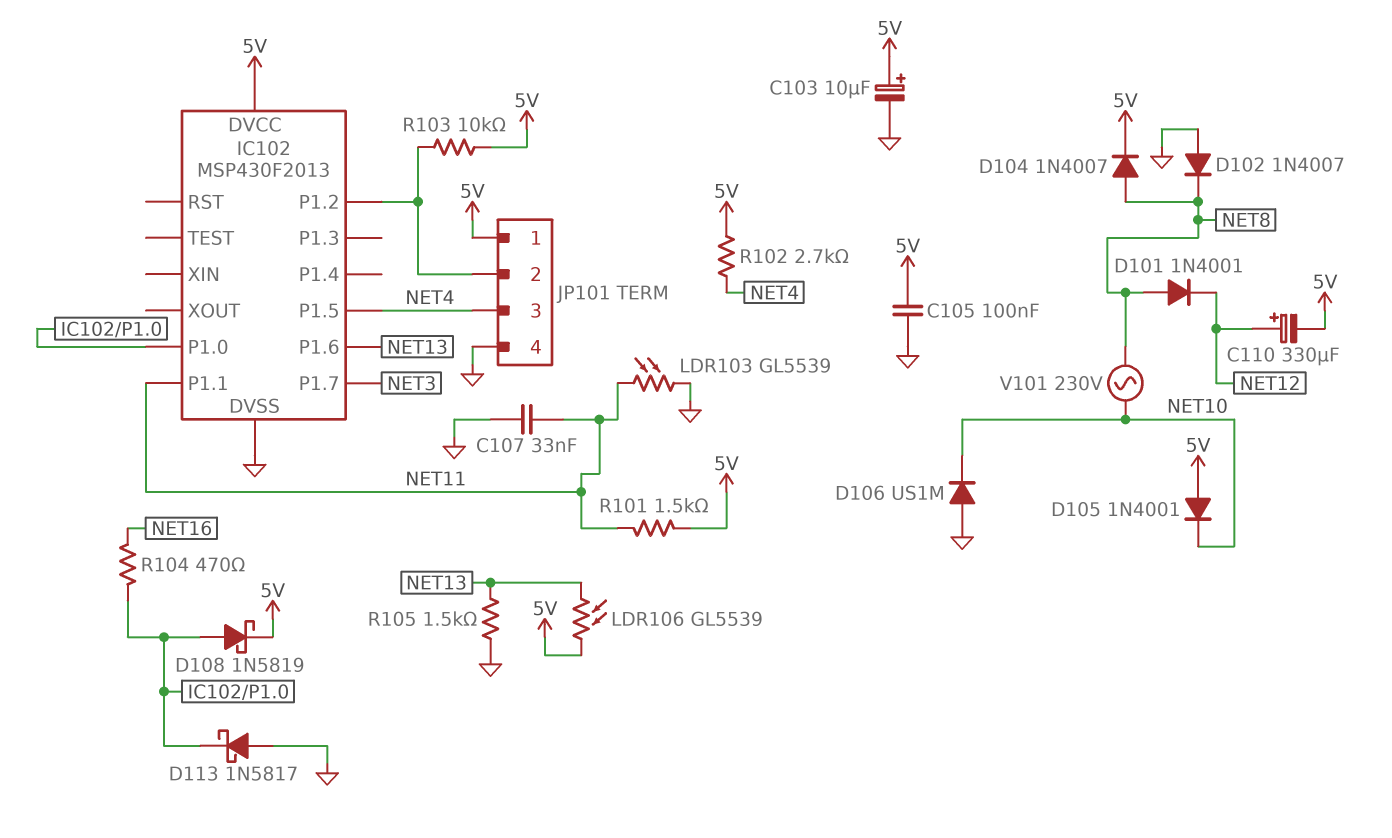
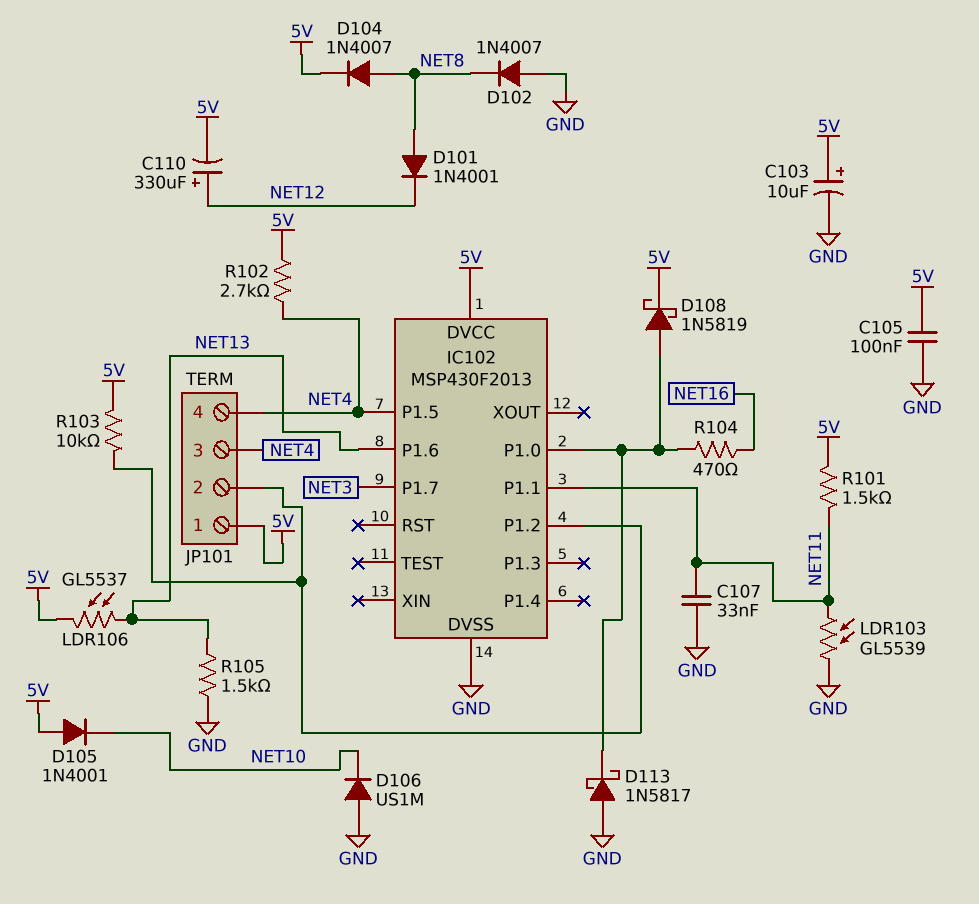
JP101 pin 4: GND -> NET4
LDR106: GL5539 (5V, NET13) -> GL5537 (5V, NET13)
V101: AC 230V (NET8, NET10) -> none

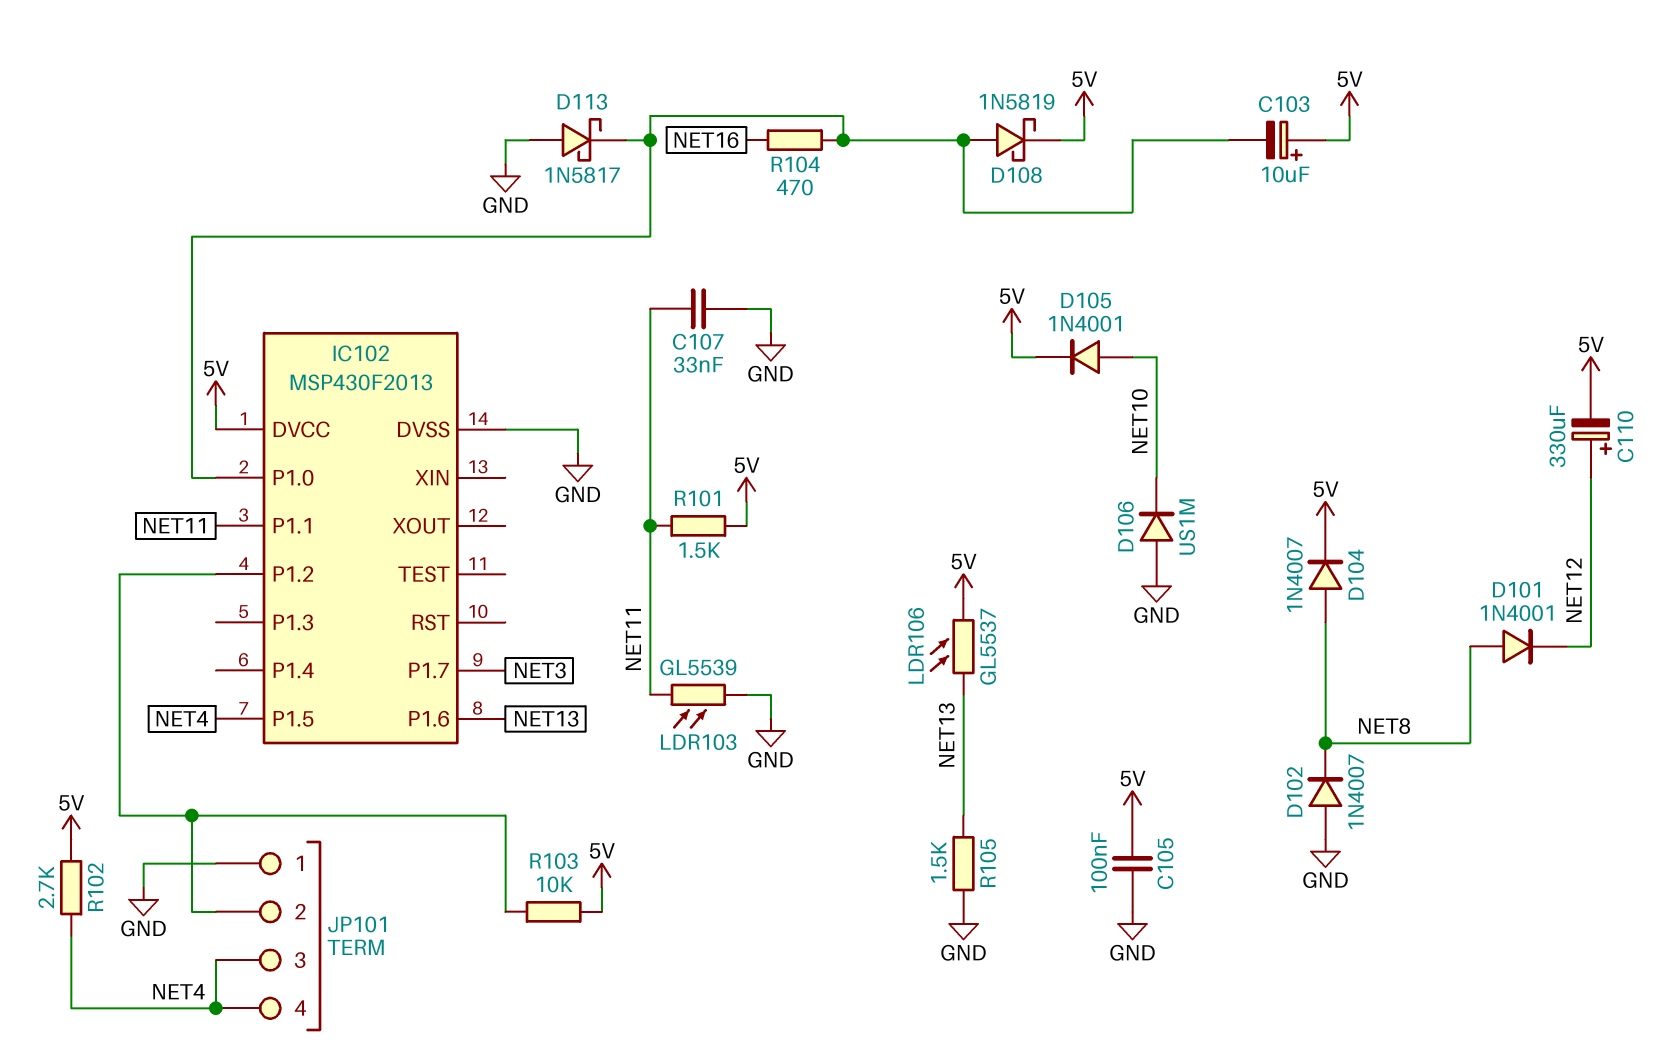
C103: 10uF (plus 5V, minus GND) -> 10uF (plus 5V, minus IC102/P1.0)
D105: diode 1N4001 (A 5V, K NET10) -> diode 1N4001 (A NET10, K 5V)
JP101 pin 1: 5V -> GND

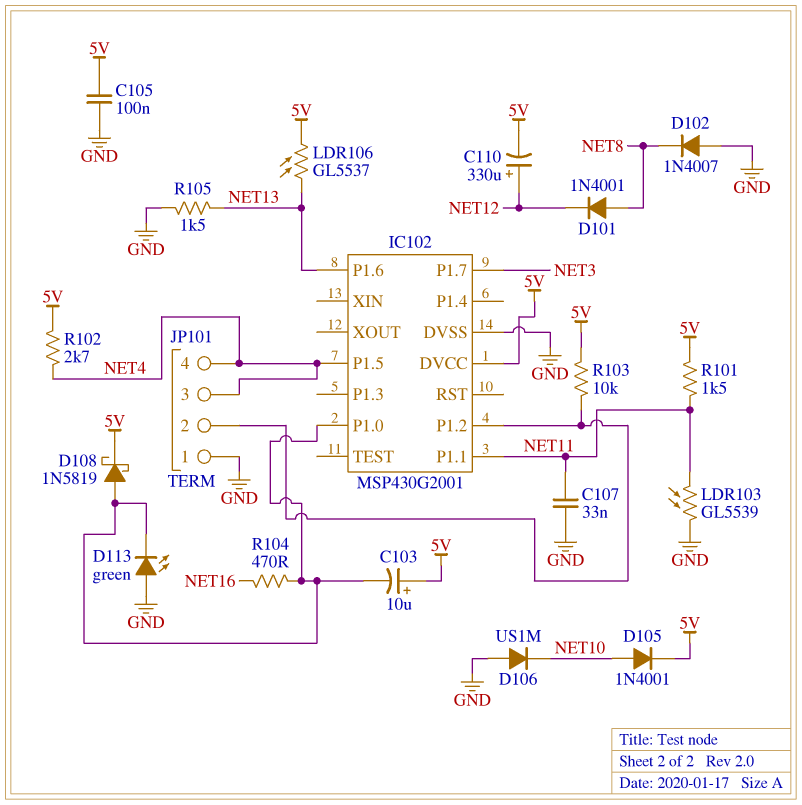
D104: diode 1N4007 (A NET8, K 5V) -> none
D113: schottky 1N5817 (A GND, K IC102/P1.0) -> LED green (A GND, K IC102/P1.0)
IC102: MSP430F2013 -> MSP430G2001

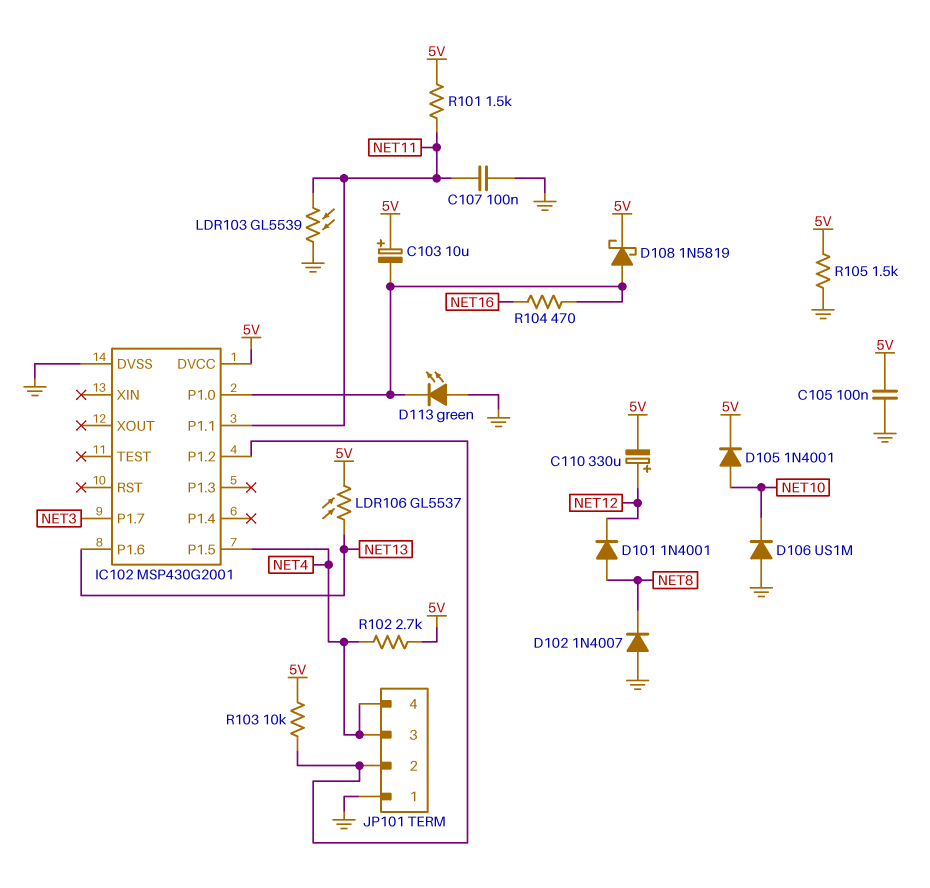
C107: 33nF (GND, NET11) -> 100nF (GND, NET11)
R105: 1.5k (GND, NET13) -> 1.5k (5V, GND)

